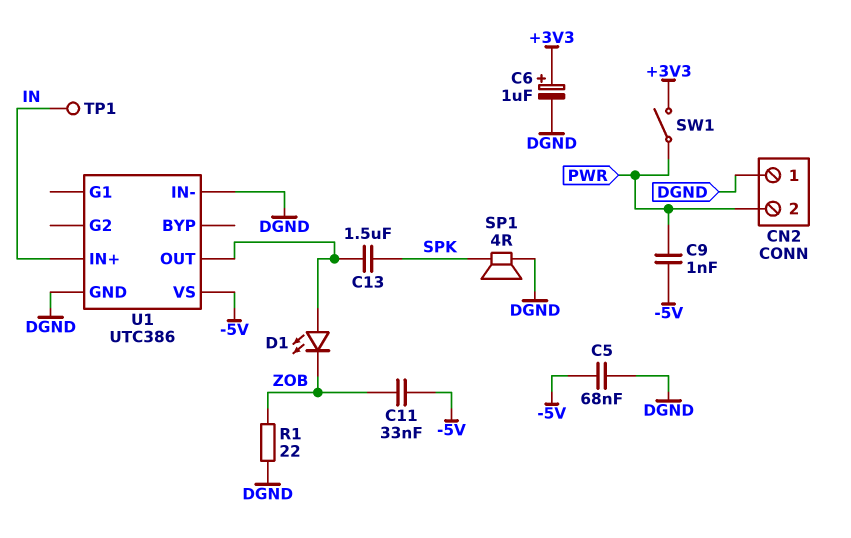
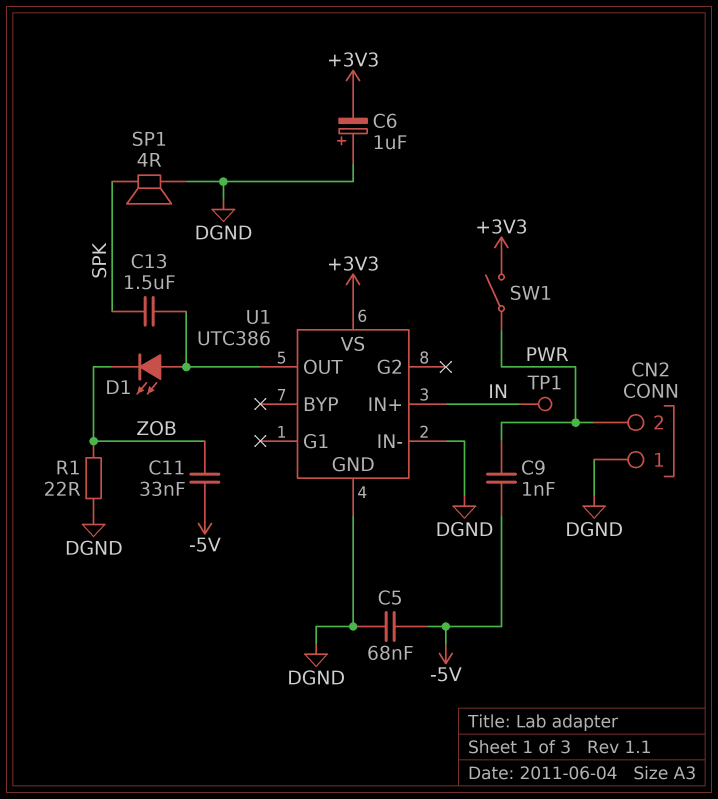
C6: 1uF (plus +3V3, minus DGND) -> 1uF (plus DGND, minus +3V3)
U1 pin VS: -5V -> +3V3

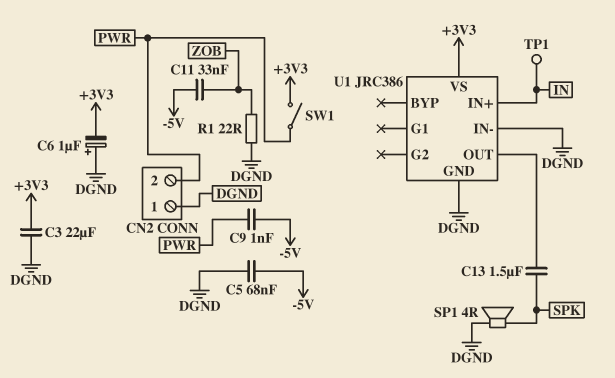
C3: none -> 22uF (+3V3, DGND)
D1: LED (A U1/OUT, K ZOB) -> none
U1: UTC386 -> JRC386

